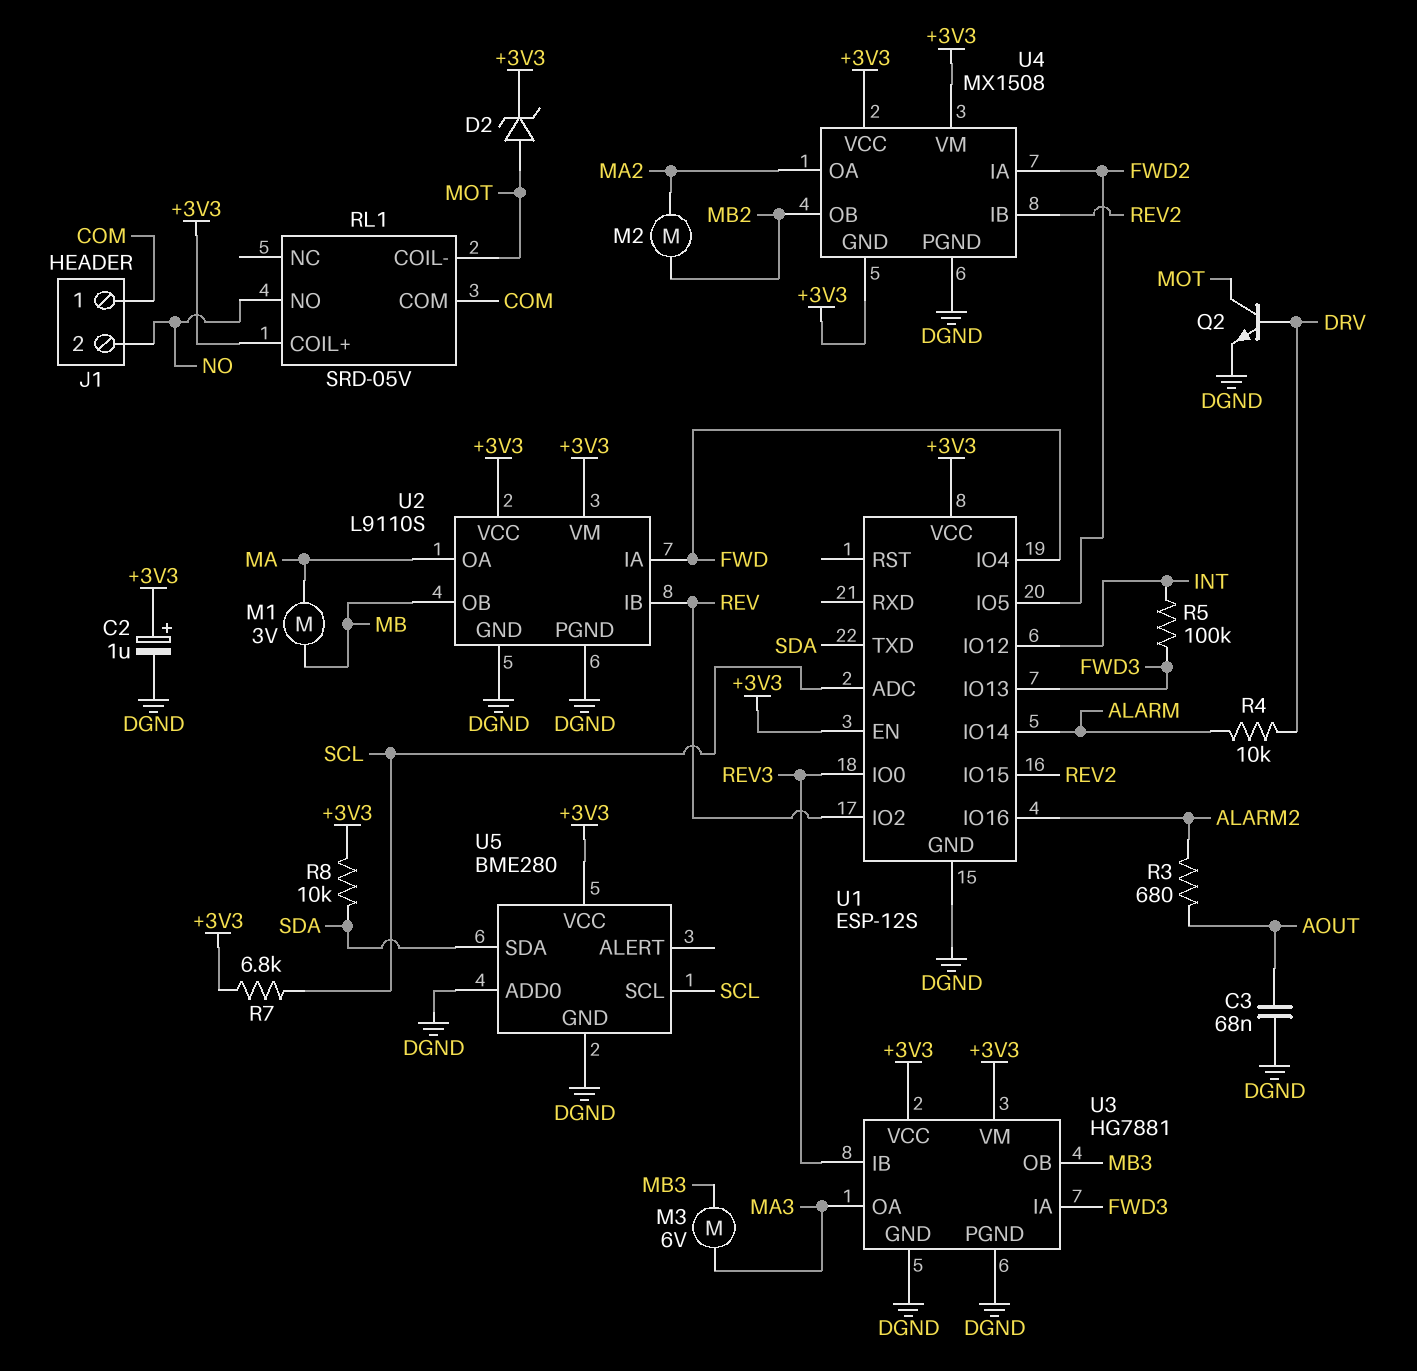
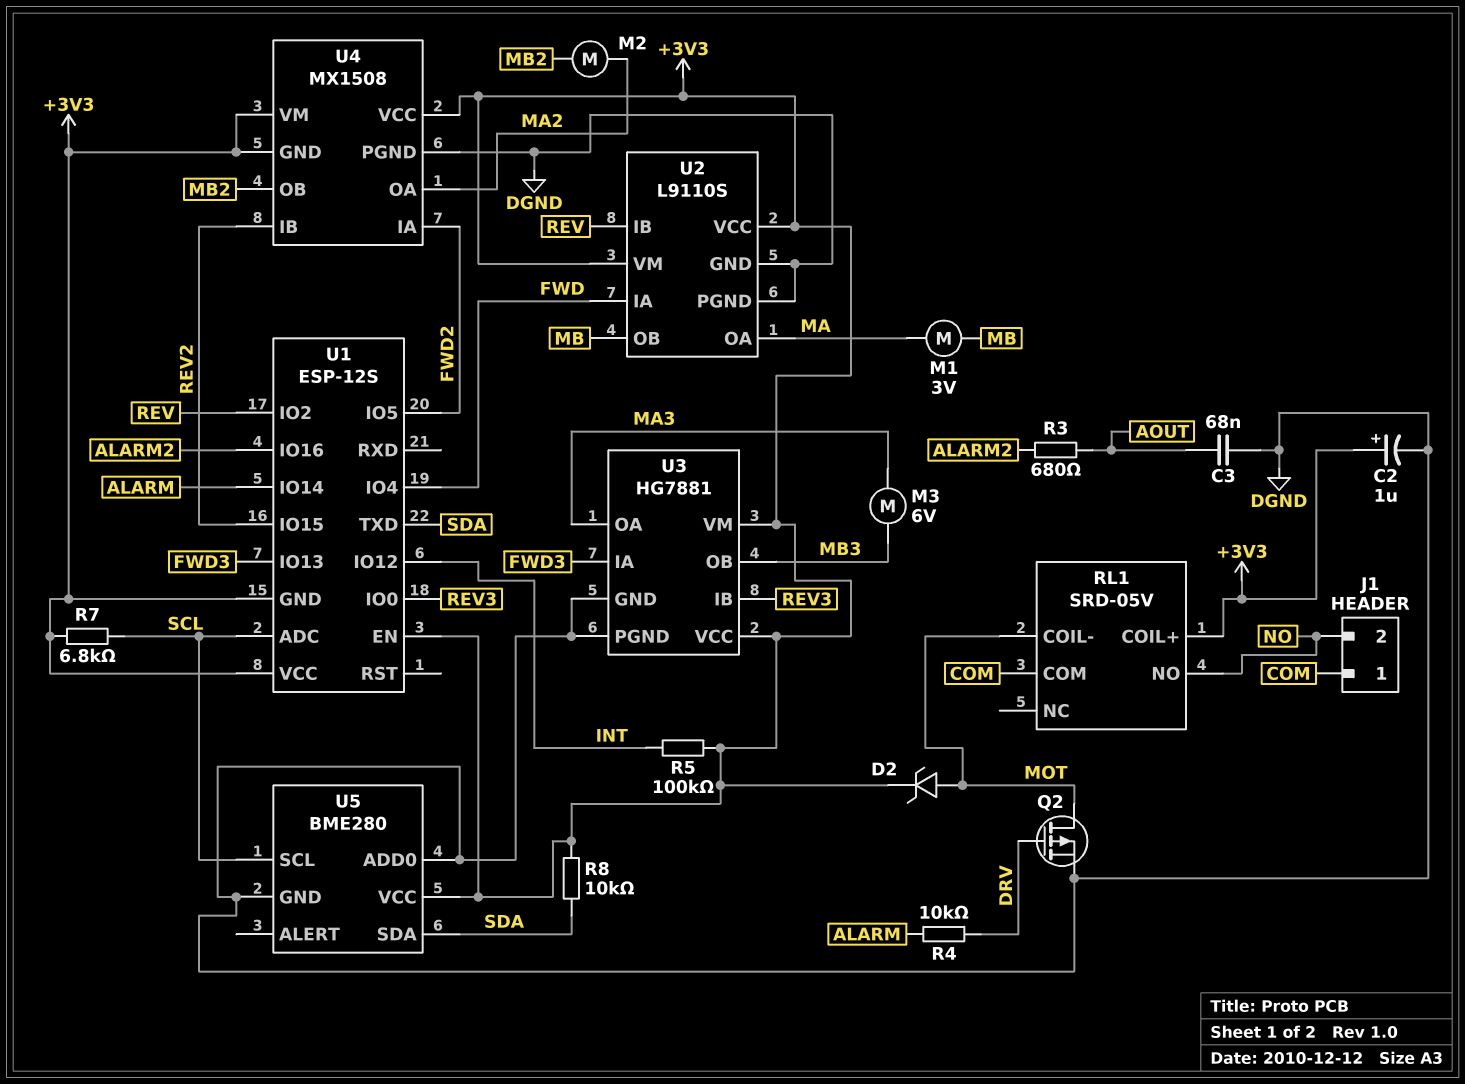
Q2: NPN (B DRV, C MOT, E DGND) -> PMOS (G DRV, D MOT, S DGND)
R5: 100k (FWD3, INT) -> 100k (+3V3, INT)
U1 pin GND: DGND -> +3V3

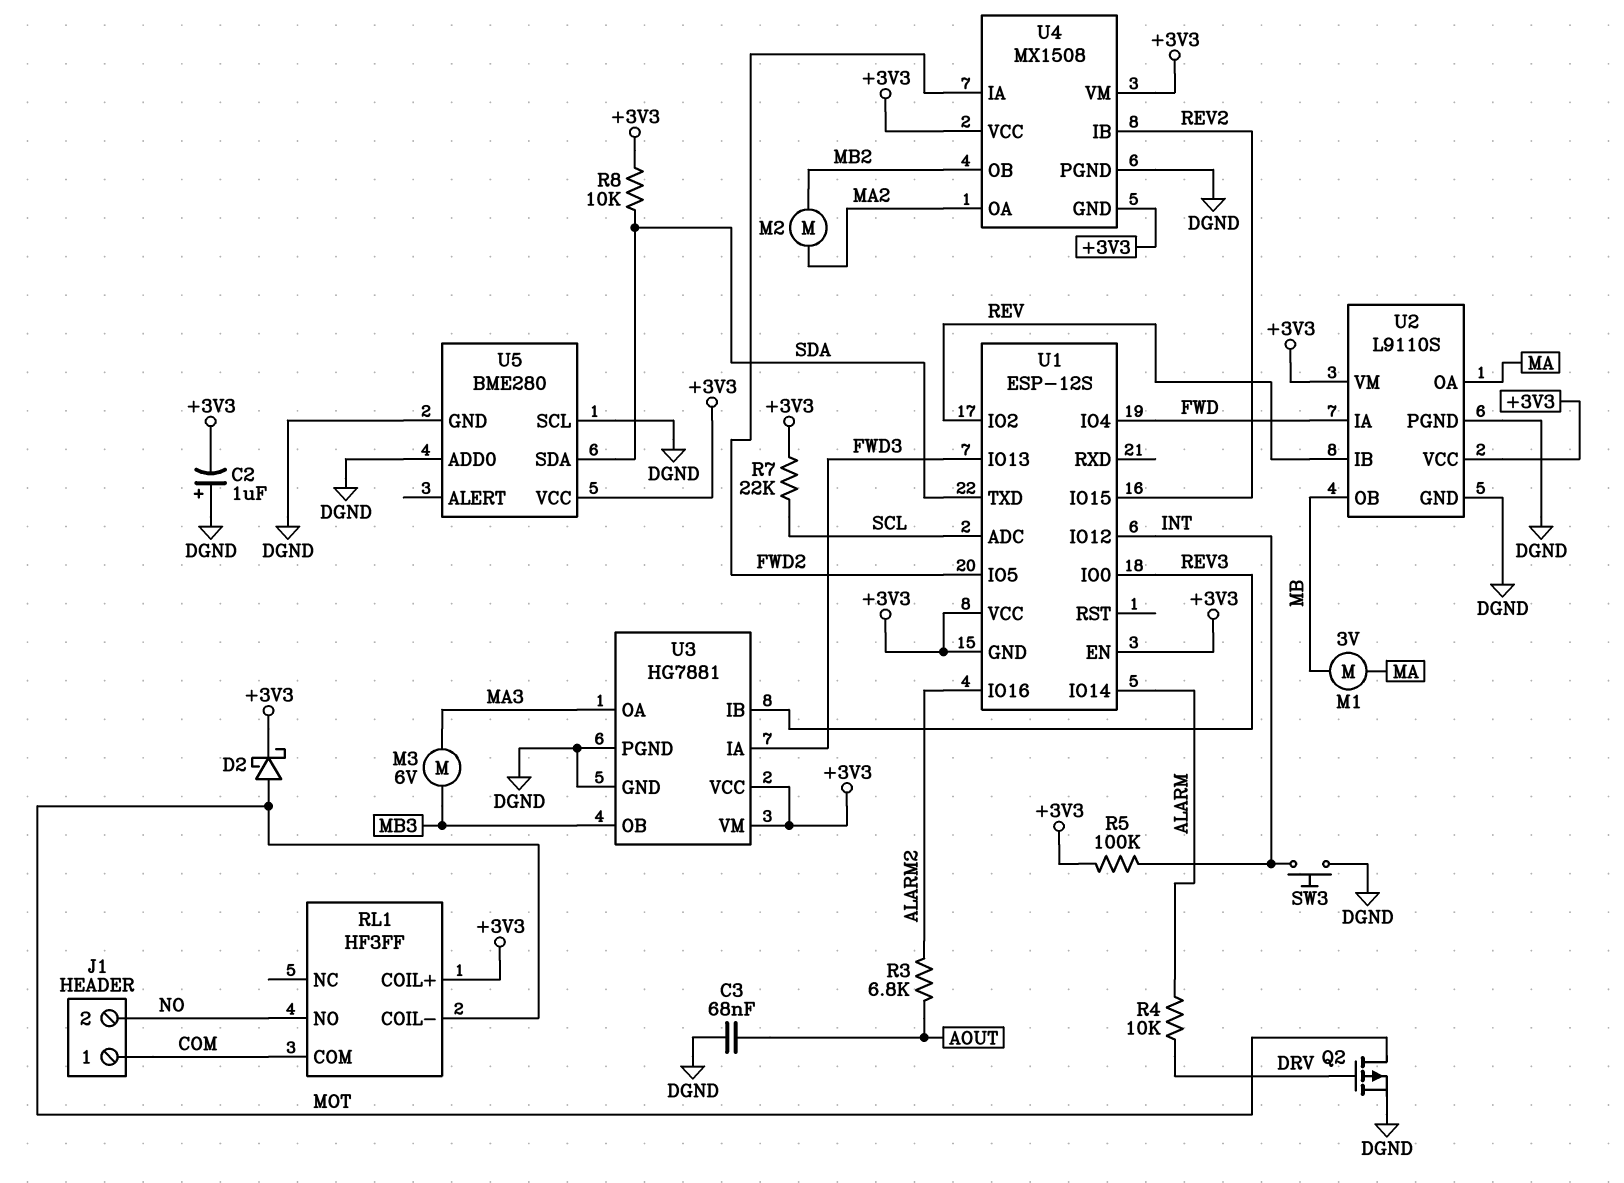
C2: 1uF (plus +3V3, minus DGND) -> 1uF (plus DGND, minus +3V3)
D2: zener (A MOT, K +3V3) -> schottky (A MOT, K +3V3)
R3: 680 (ALARM2, AOUT) -> 6.8k (ALARM2, AOUT)
R7: 6.8k (+3V3, SCL) -> 22k (+3V3, SCL)
RL1: SRD-05V -> HF3FF
SW3: none -> button (DGND, INT)
U5 pin SCL: SCL -> DGND

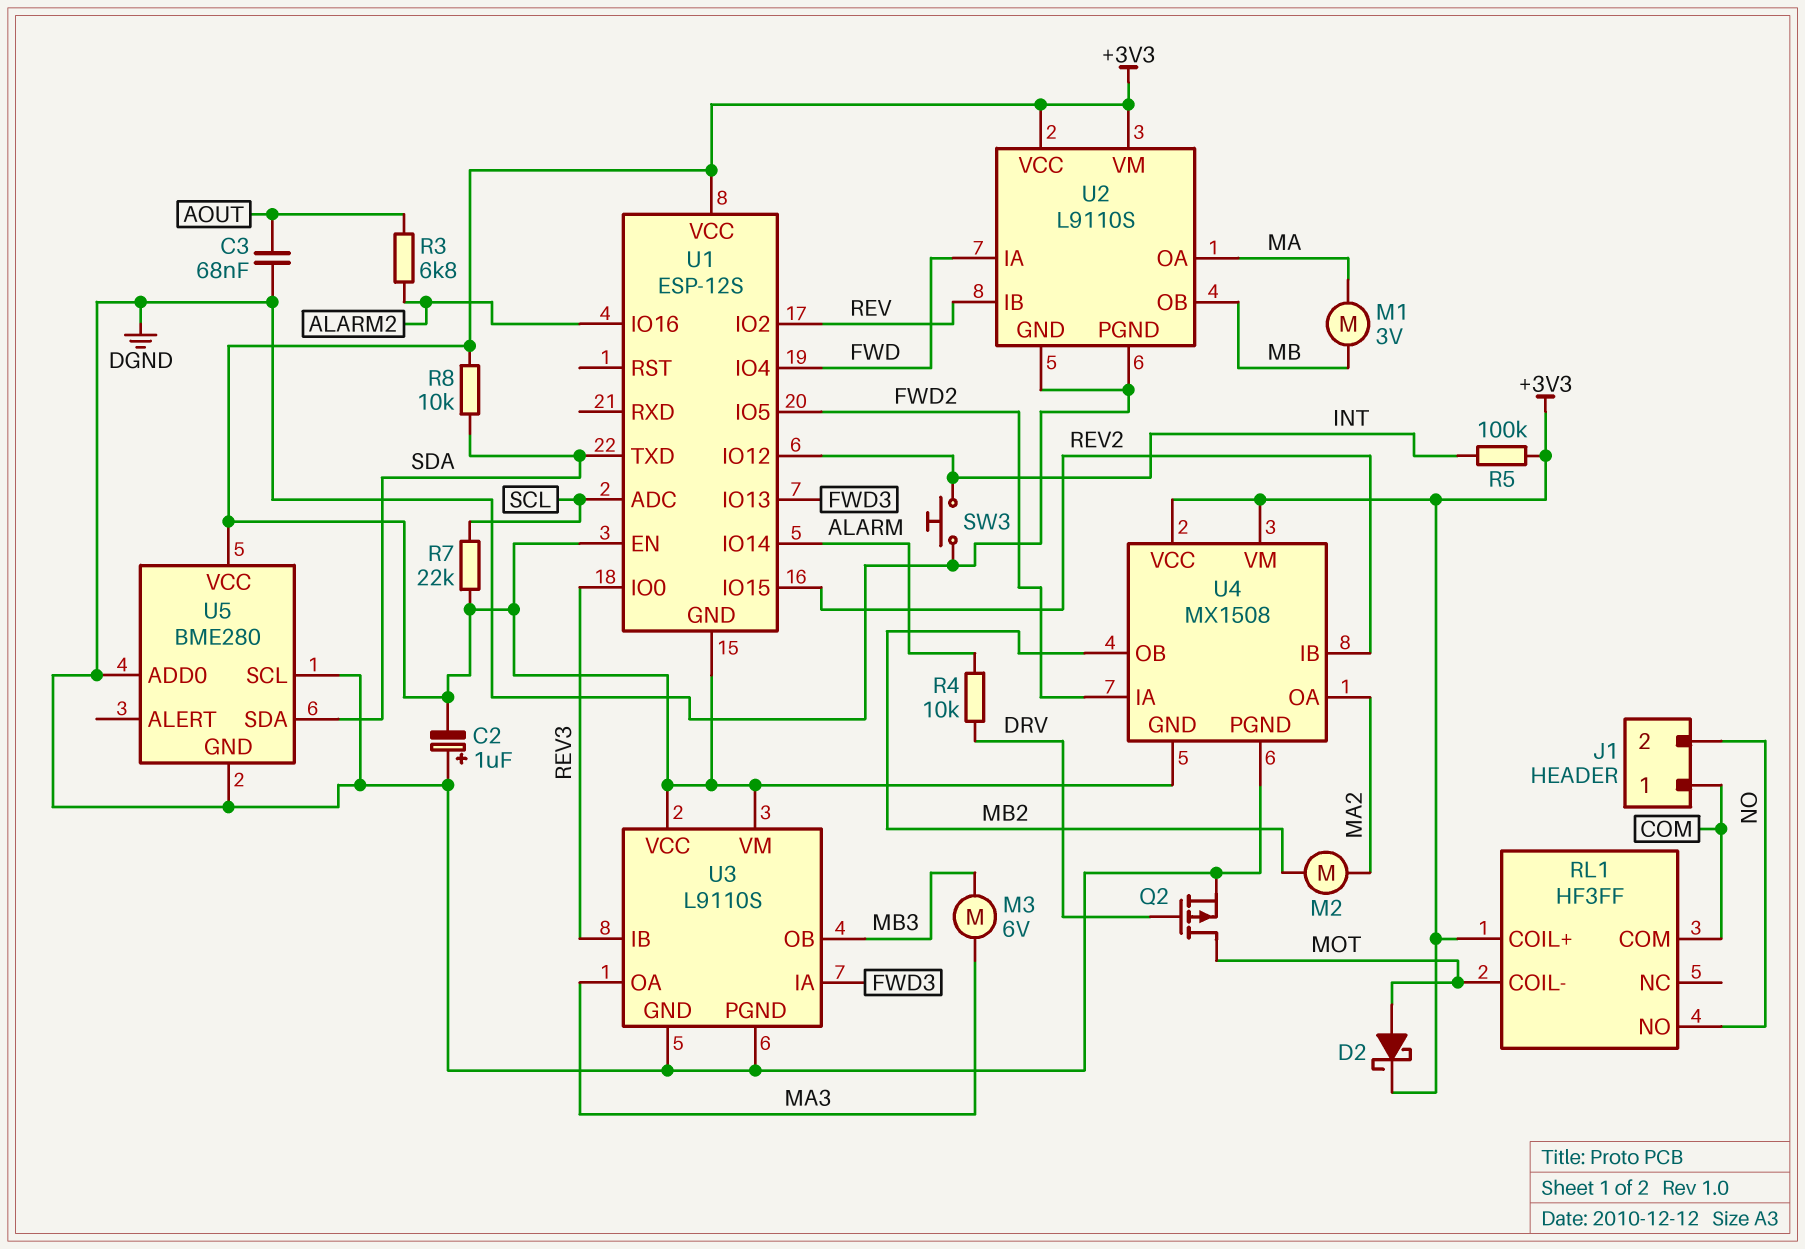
U3: HG7881 -> L9110S

